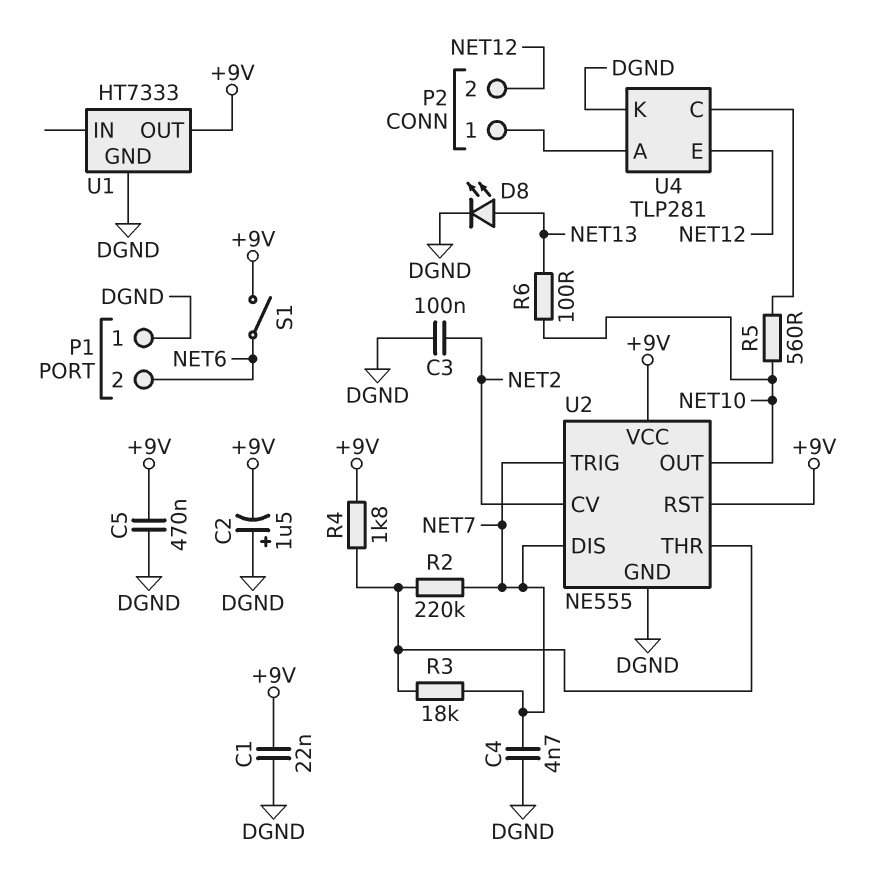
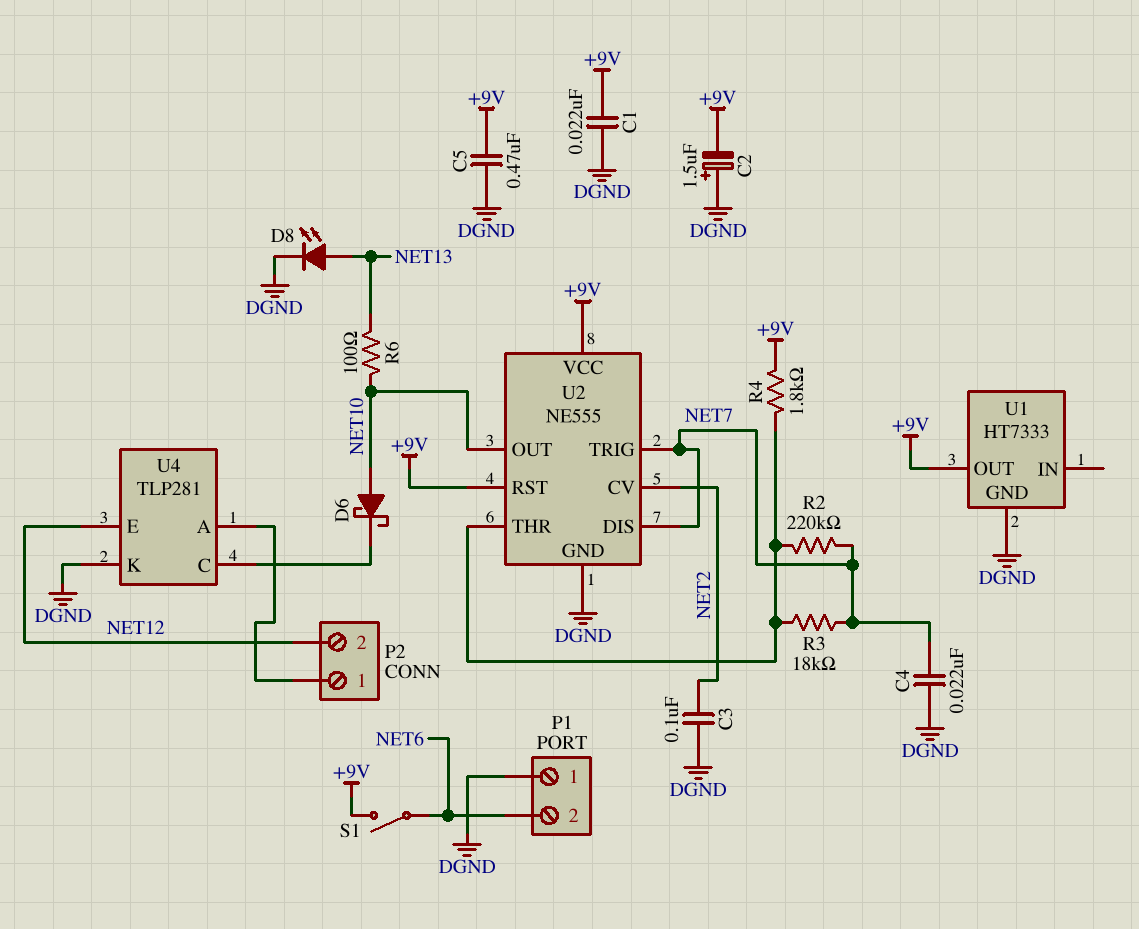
C4: 4.7nF (DGND, NET7) -> 22nF (DGND, NET7)
D6: none -> schottky (A NET10, K U4/C)
R5: 560 (NET10, U4/C) -> none

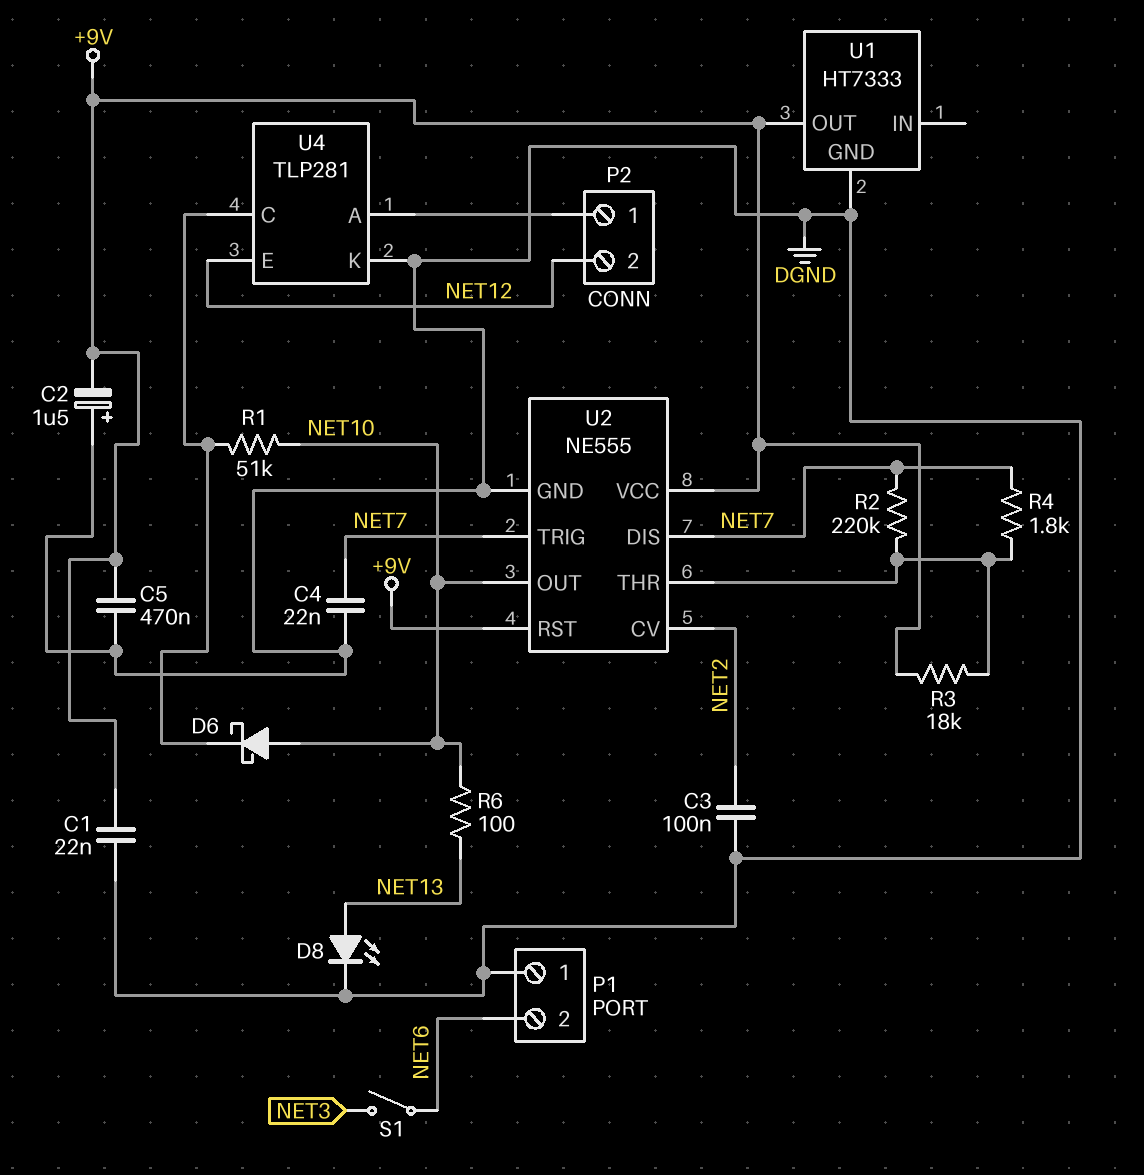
R1: none -> 51k (NET10, U4/C)
R3: 18k (NET7, U2/THR) -> 18k (+9V, U2/THR)
R4: 1.8k (+9V, U2/THR) -> 1.8k (NET7, U2/THR)
S1: switch (+9V, NET6) -> switch (NET3, NET6)

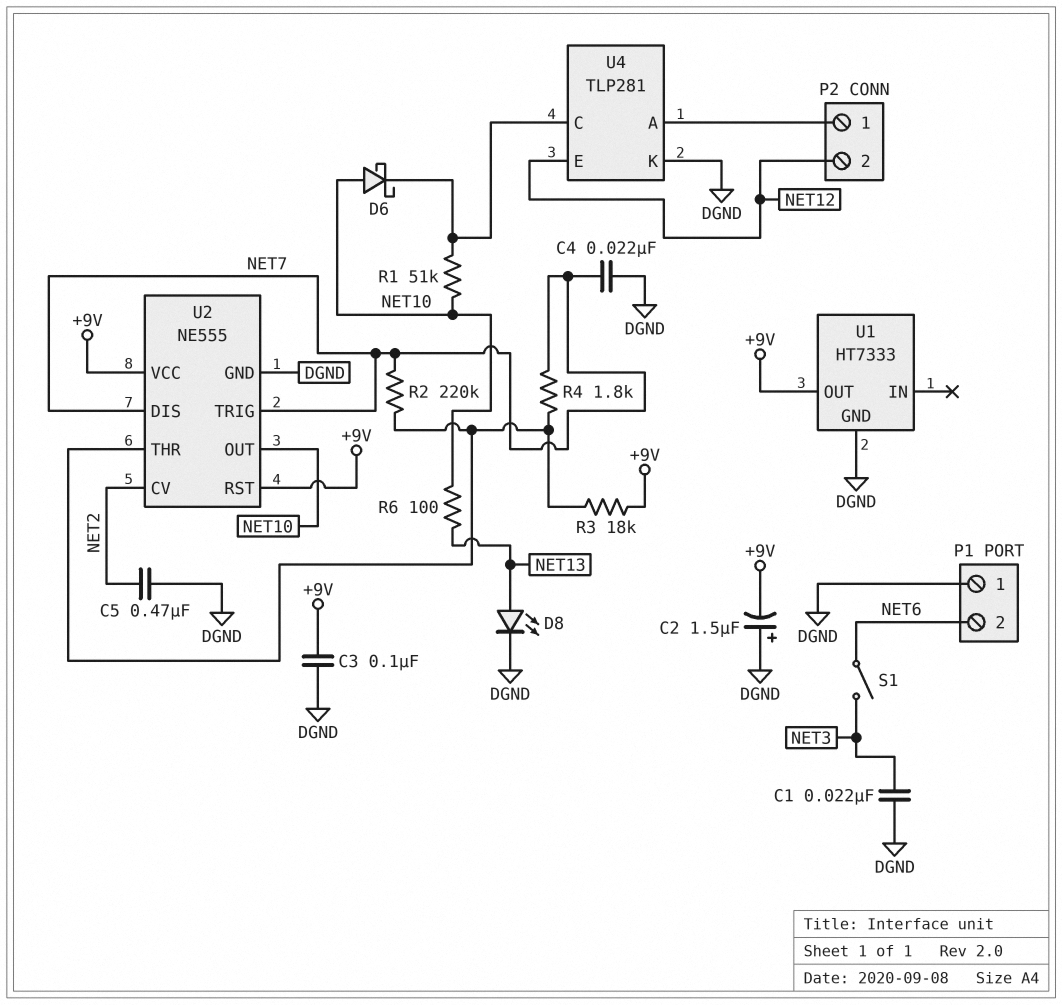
C1: 22nF (+9V, DGND) -> 22nF (DGND, NET3)
C3: 100nF (DGND, NET2) -> 100nF (+9V, DGND)
C5: 470nF (+9V, DGND) -> 470nF (DGND, NET2)

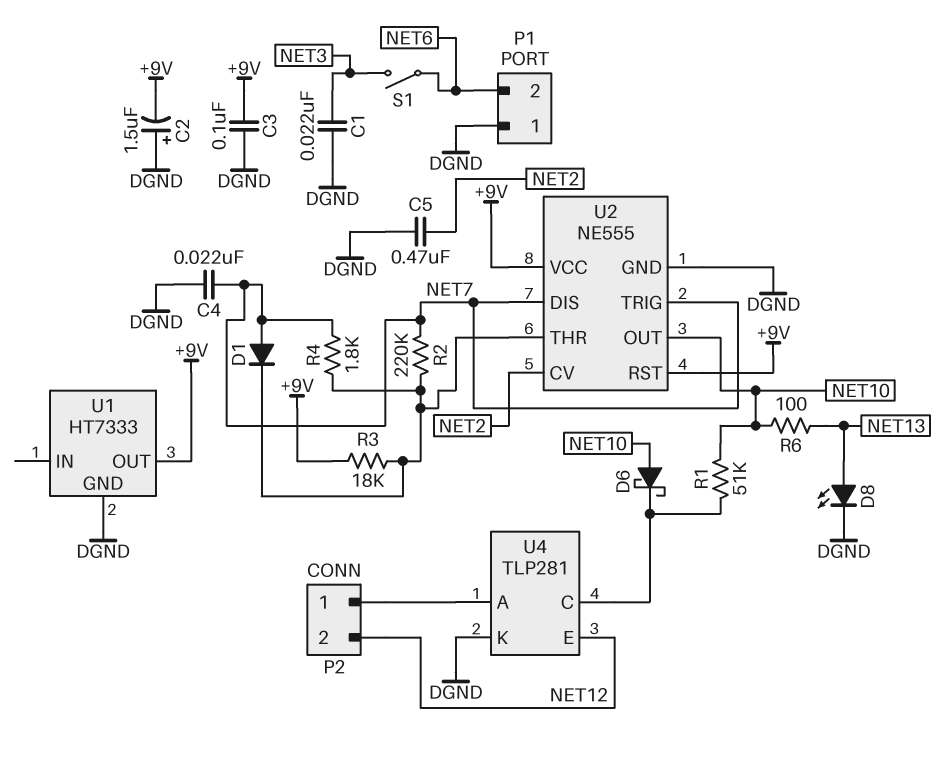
D1: none -> diode (A NET7, K U2/THR)

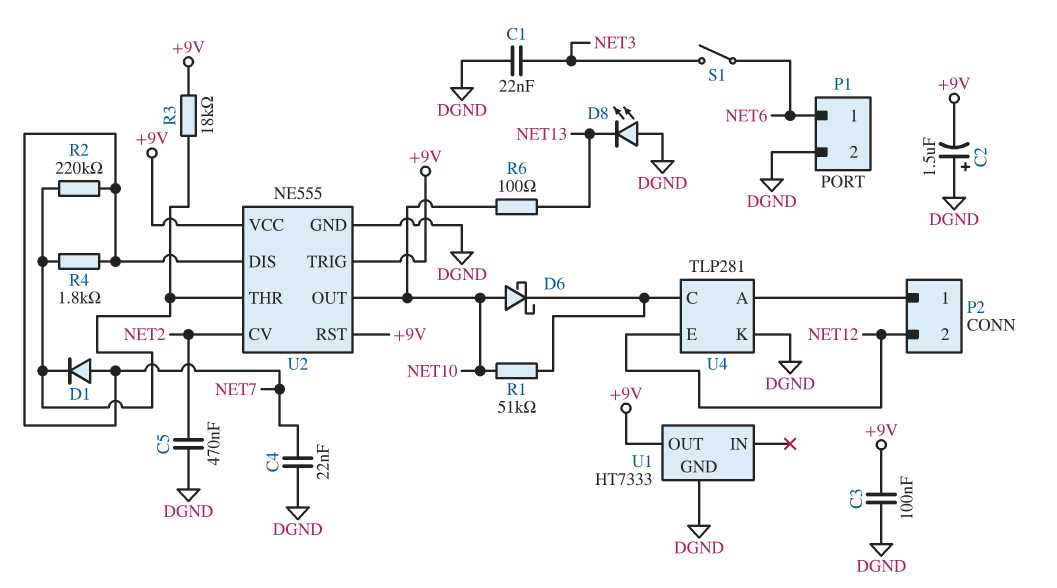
D8: LED (A NET13, K DGND) -> LED (A DGND, K NET13)
P1 pin 1: DGND -> NET6
P1 pin 2: NET6 -> DGND
U2 pin TRIG: NET7 -> +9V

